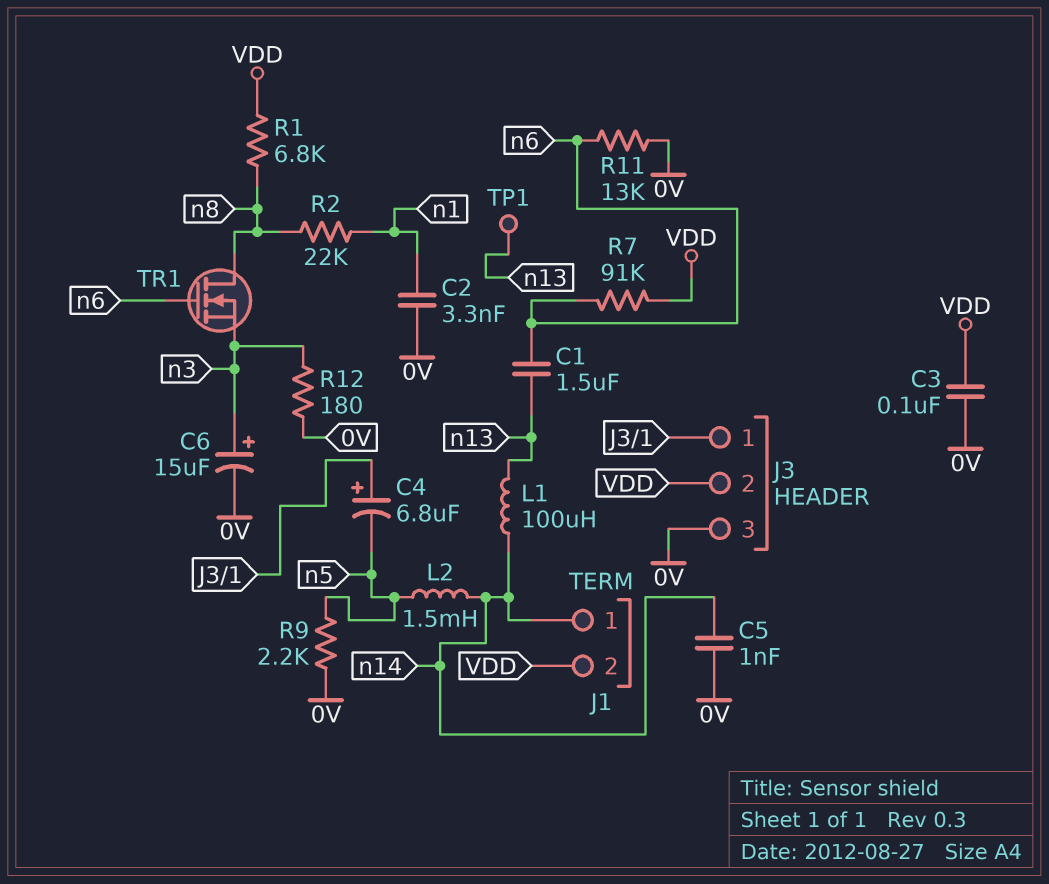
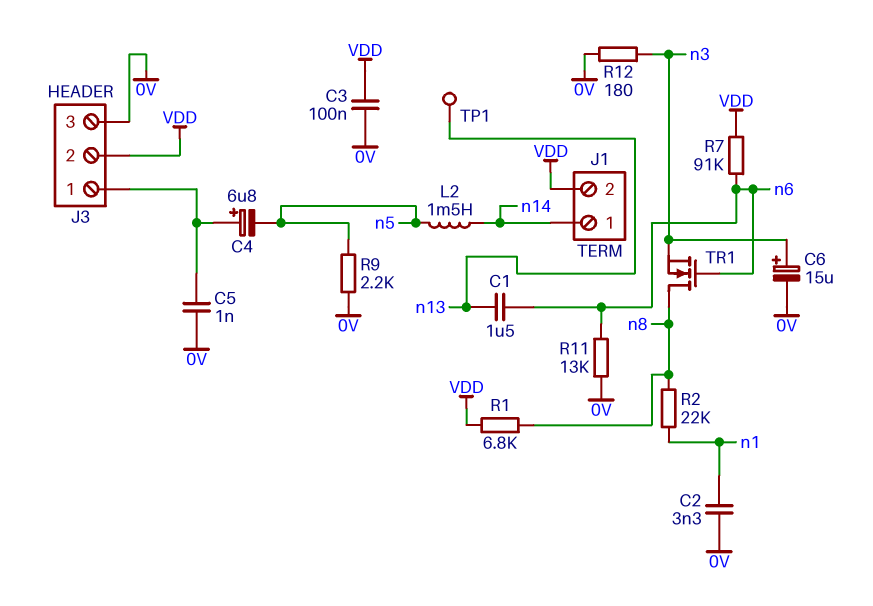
C5: 1nF (0V, n14) -> 1nF (0V, J3/1)
L1: 100uH (n13, n14) -> none

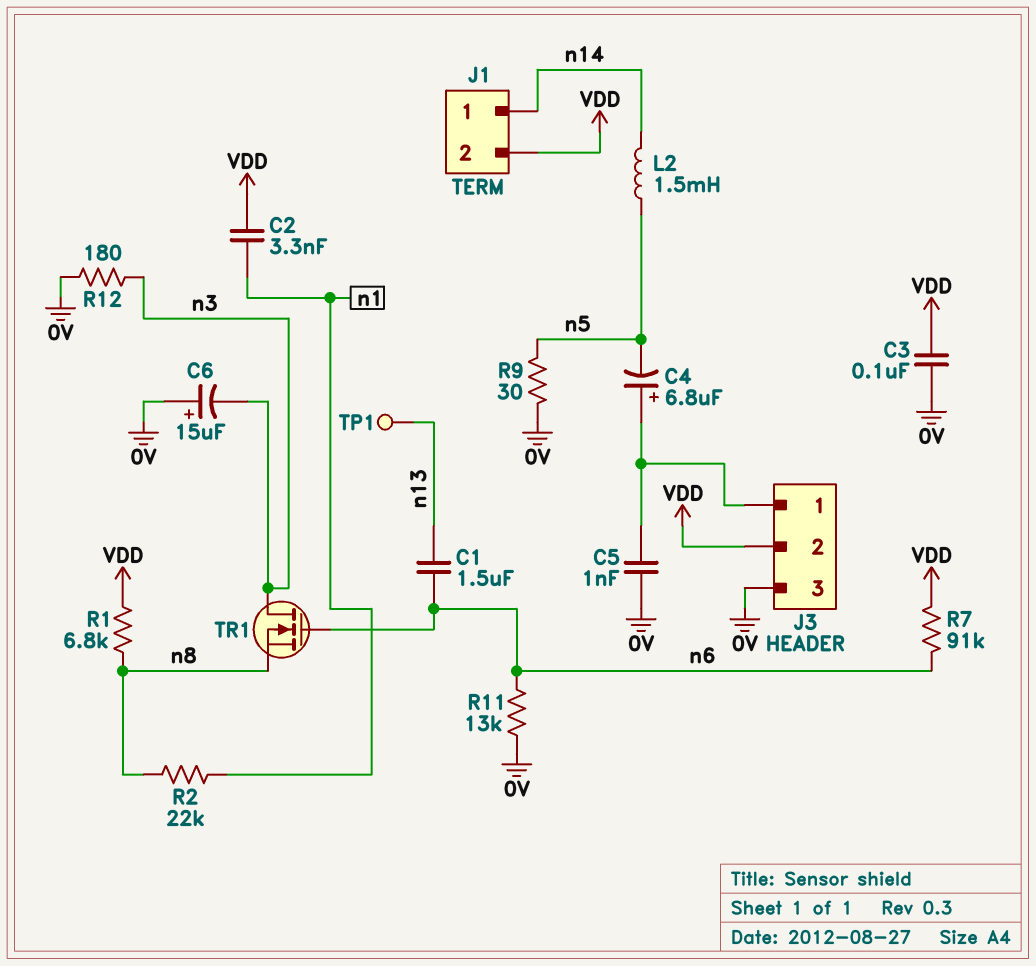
C2: 3.3nF (0V, n1) -> 3.3nF (VDD, n1)
C6: 15uF (plus n3, minus 0V) -> 15uF (plus 0V, minus n3)
R9: 2.2k (0V, n5) -> 30 (0V, n5)
TR1: NMOS (G n6, D n8, S n3) -> NMOS (G n6, D n3, S n8)

